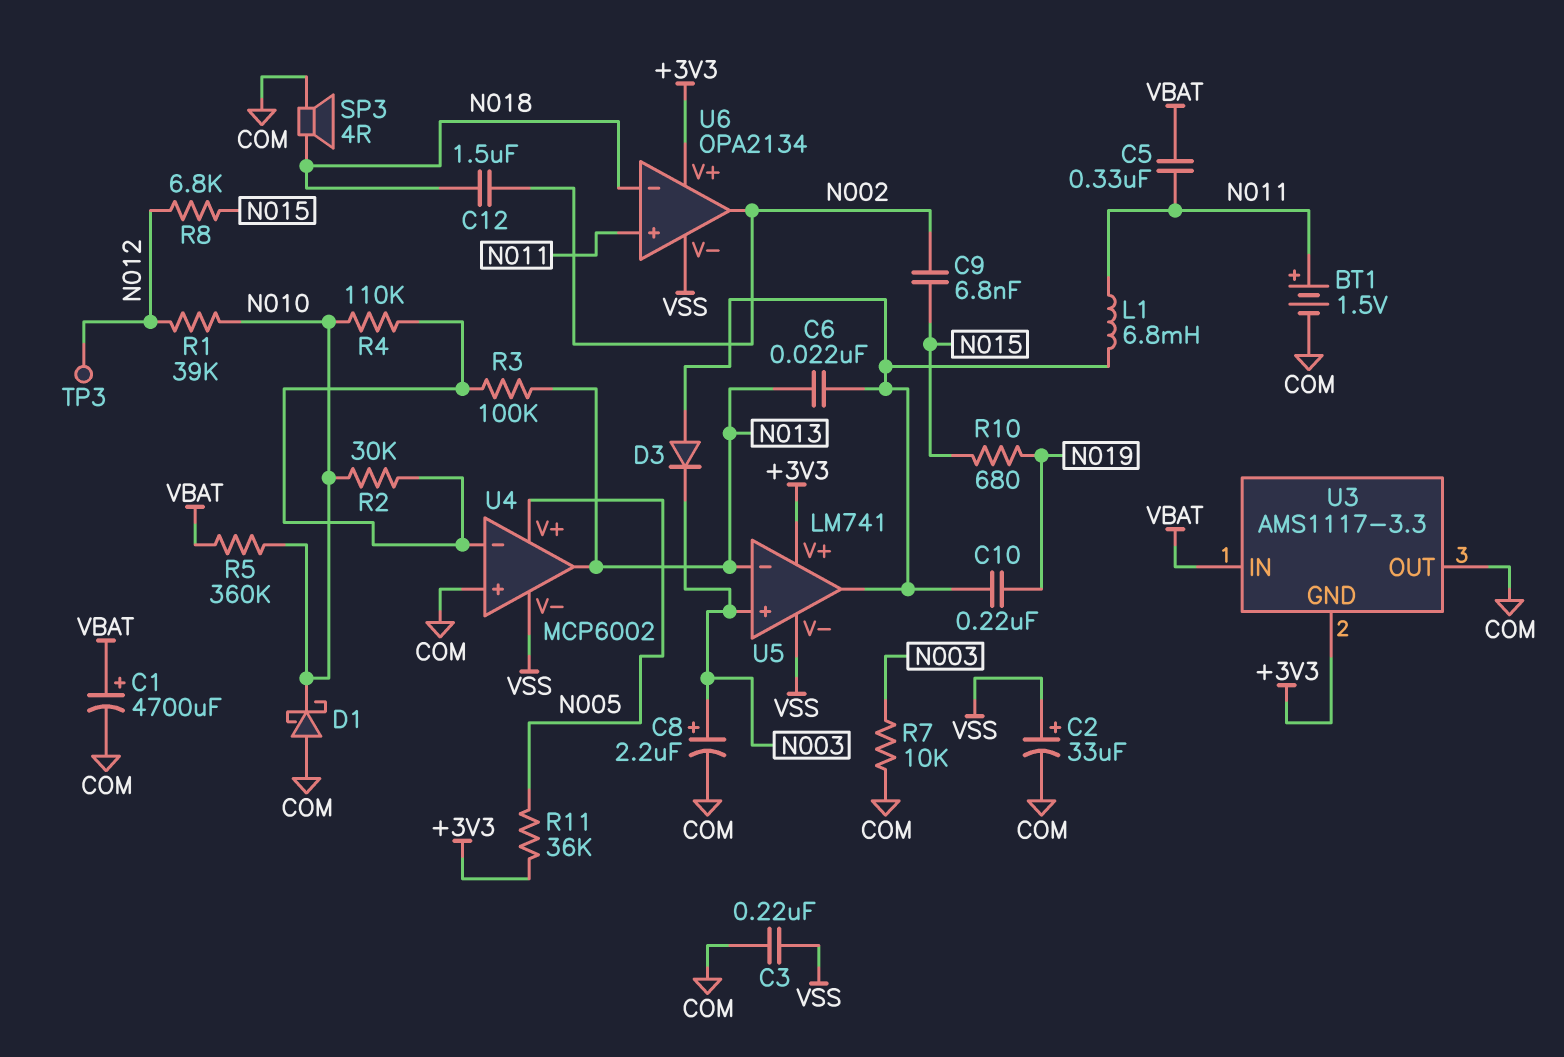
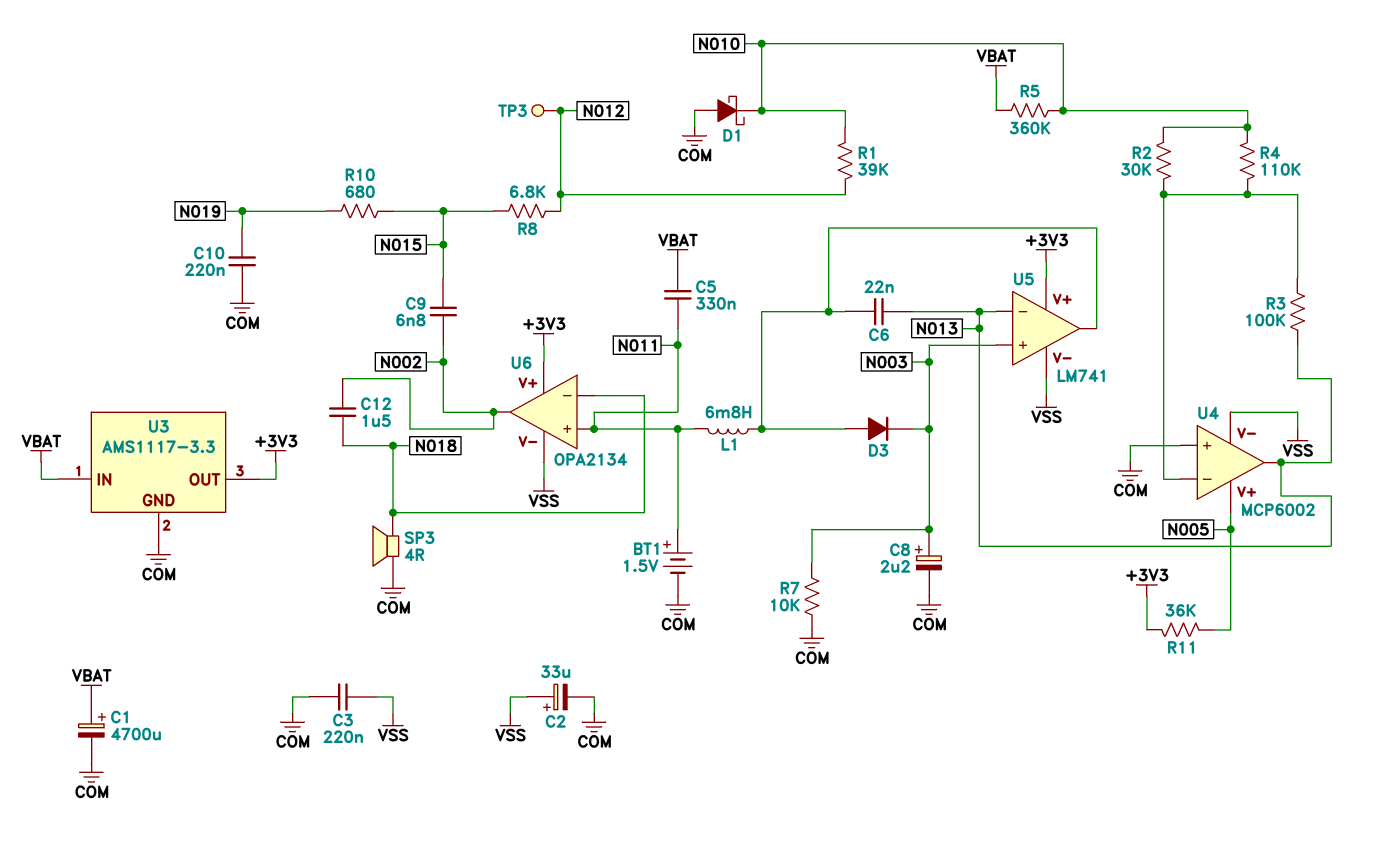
C10: 220nF (N019, U5/out) -> 220nF (COM, N019)
U3 pin GND: +3V3 -> COM
U3 pin OUT: COM -> +3V3

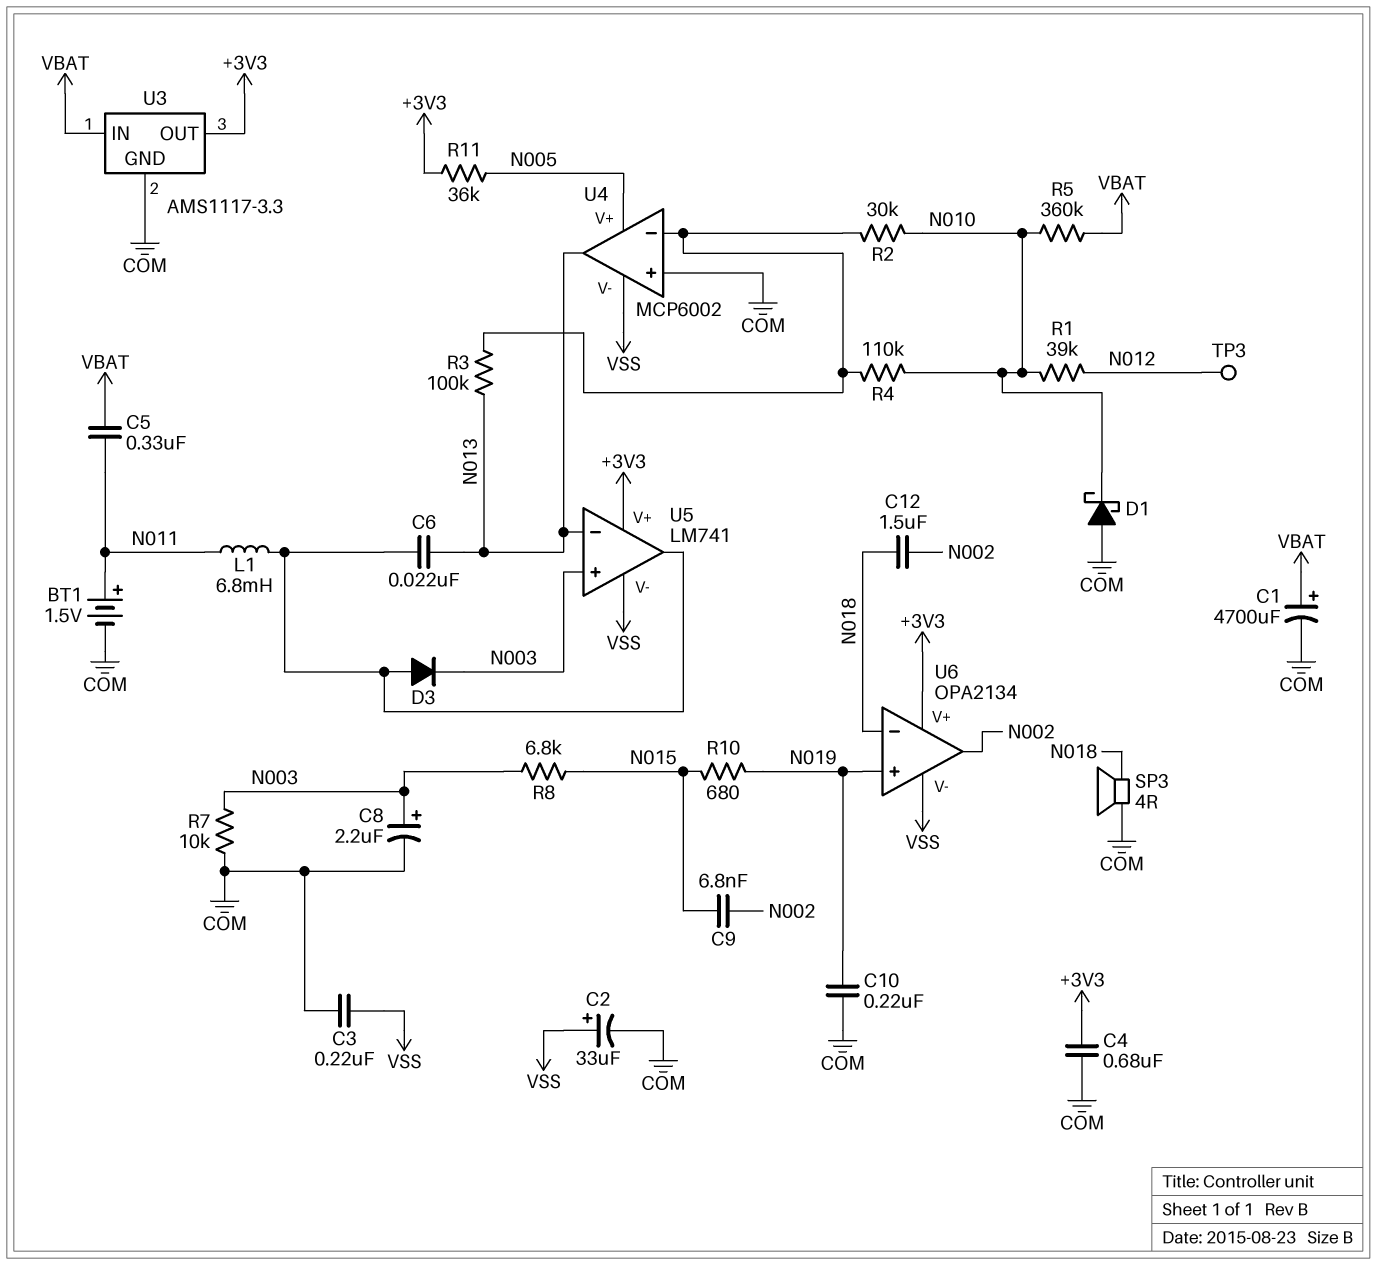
C4: none -> 680nF (+3V3, COM)
R8: 6.8k (N012, N015) -> 6.8k (N003, N015)
U6 pin in+: N011 -> N019

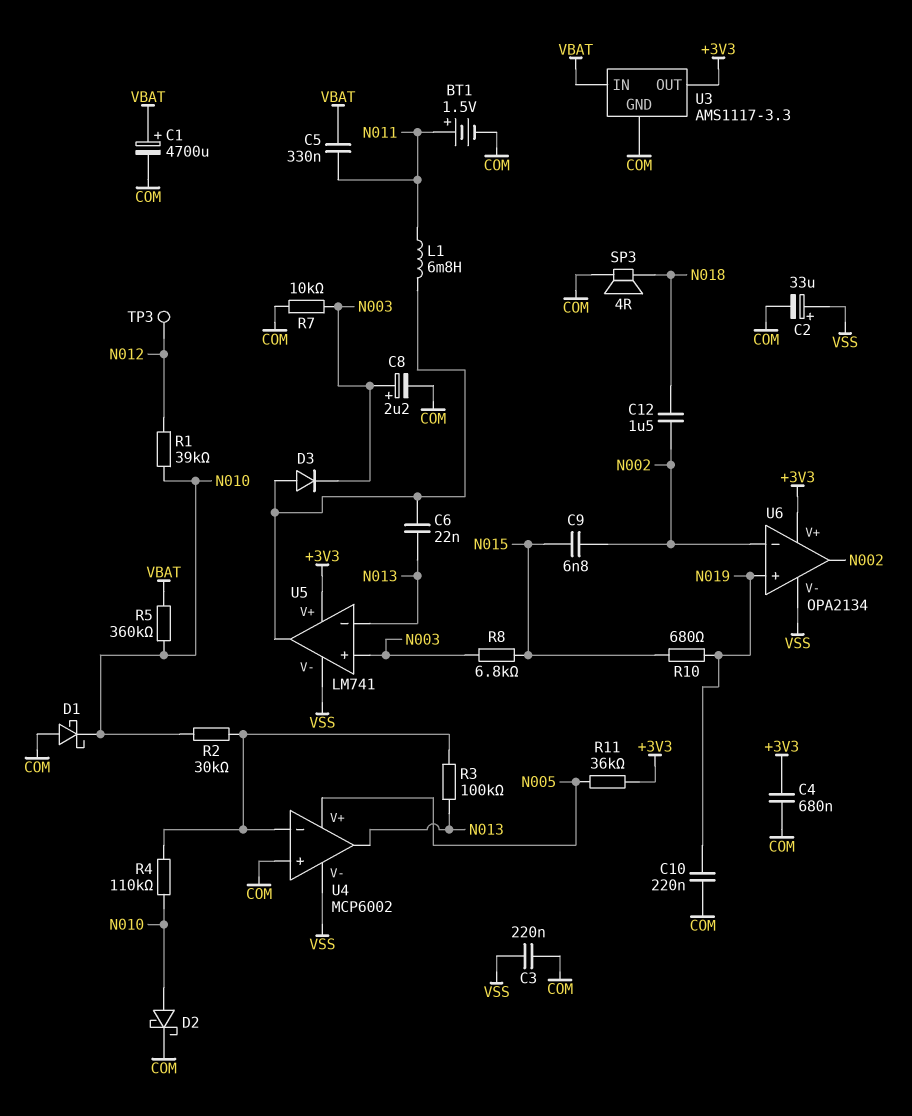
D2: none -> schottky (A N010, K COM)
U6 pin in-: N018 -> N002

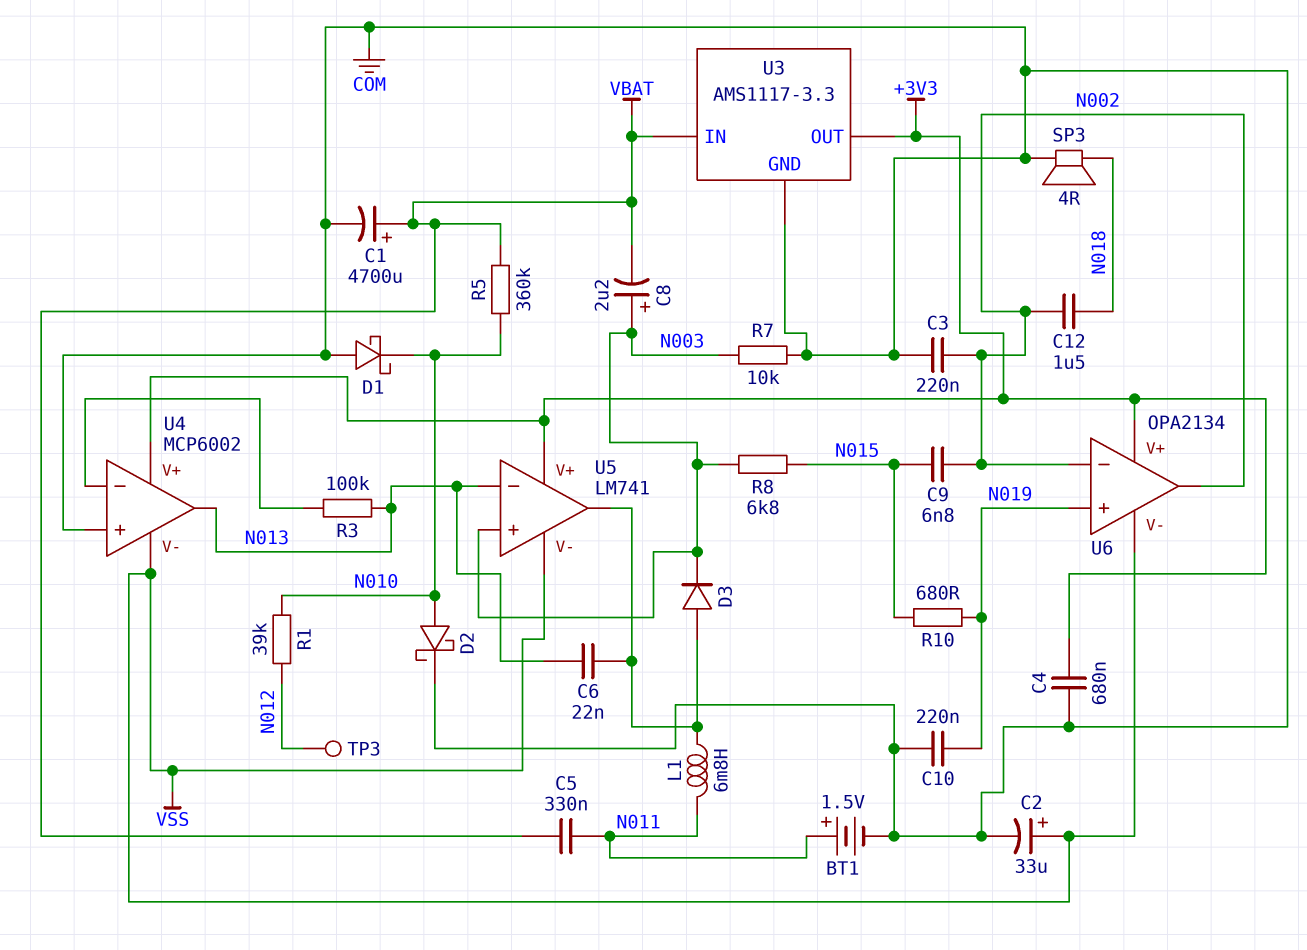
C3: 220nF (COM, VSS) -> 220nF (COM, N002)
C8: 2.2uF (plus N003, minus COM) -> 2.2uF (plus N003, minus VBAT)
R2: 30k (N010, U4/in-) -> none
R4: 110k (N010, U4/in-) -> none
R11: 36k (+3V3, N005) -> none
U4 pin V+: N005 -> +3V3

